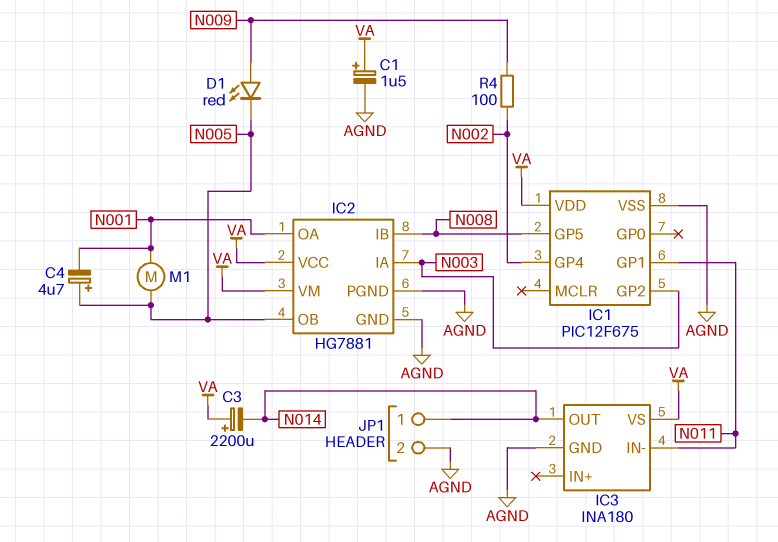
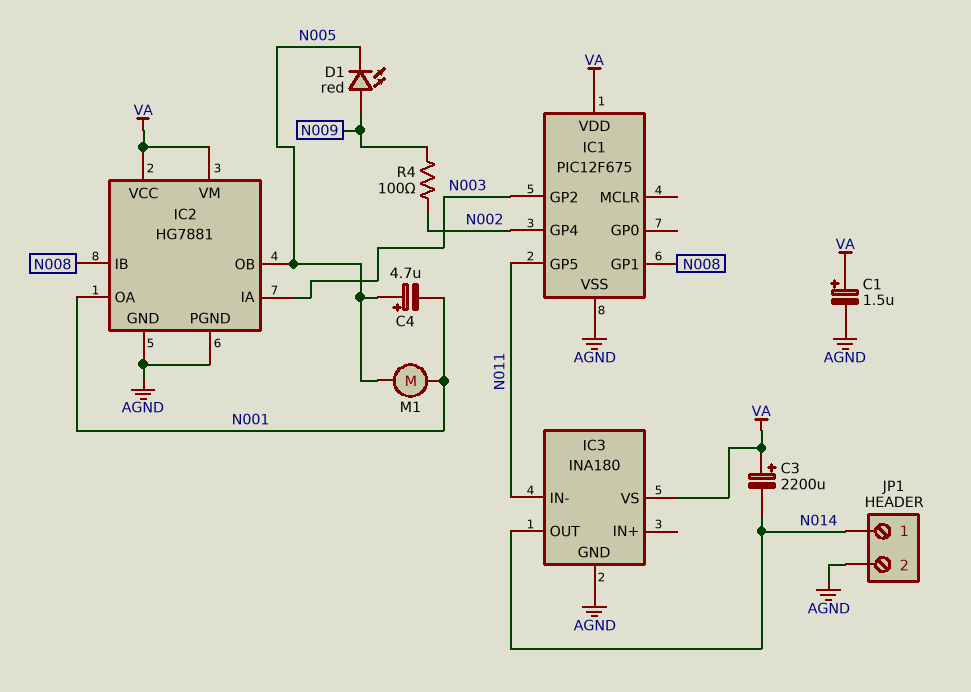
IC1 pin GP1: N011 -> N008
IC1 pin GP5: N008 -> N011

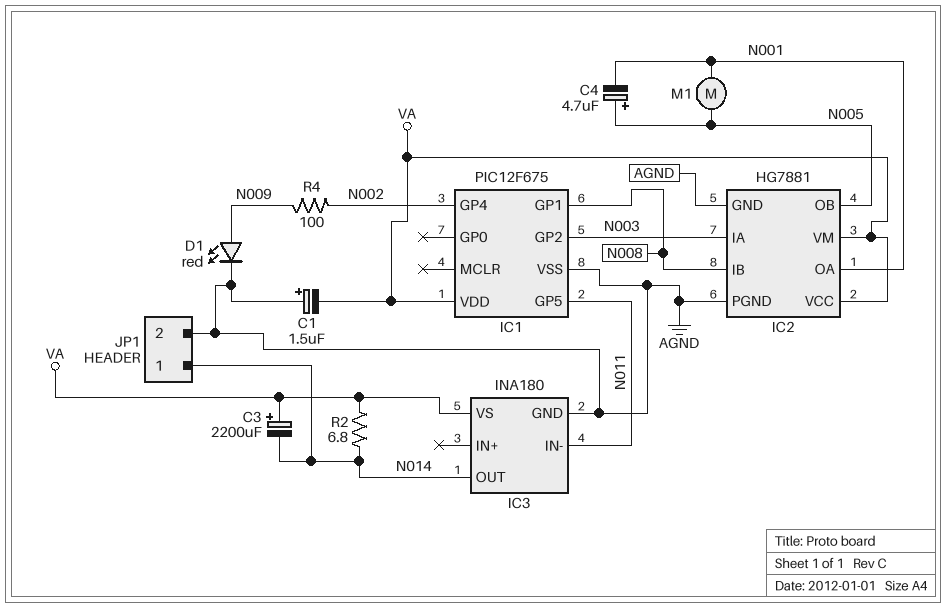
C1: 1.5uF (plus VA, minus AGND) -> 1.5uF (plus AGND, minus VA)
D1: LED red (A N009, K N005) -> LED red (A N009, K AGND)
R2: none -> 6.8 (N014, VA)

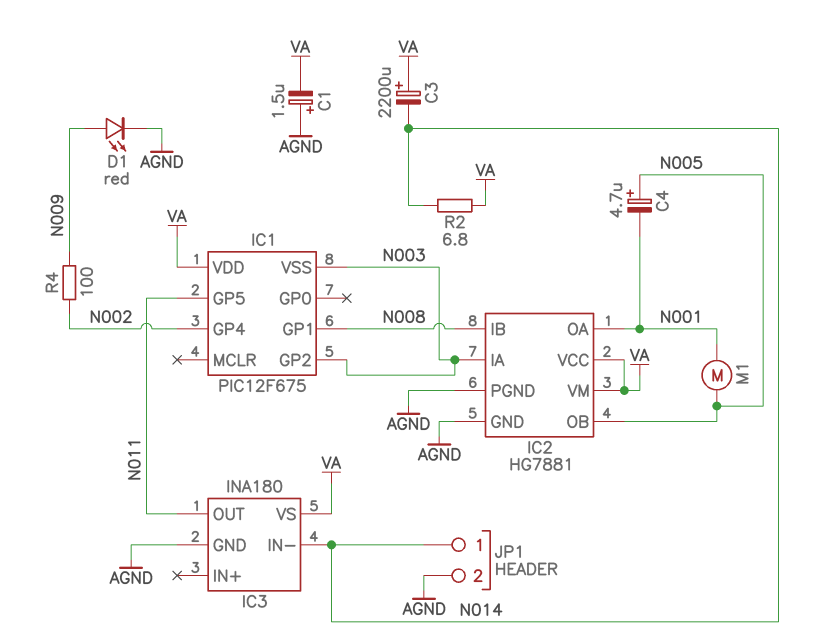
IC1 pin VSS: AGND -> N003
IC3 pin IN-: N011 -> N014
IC3 pin OUT: N014 -> N011

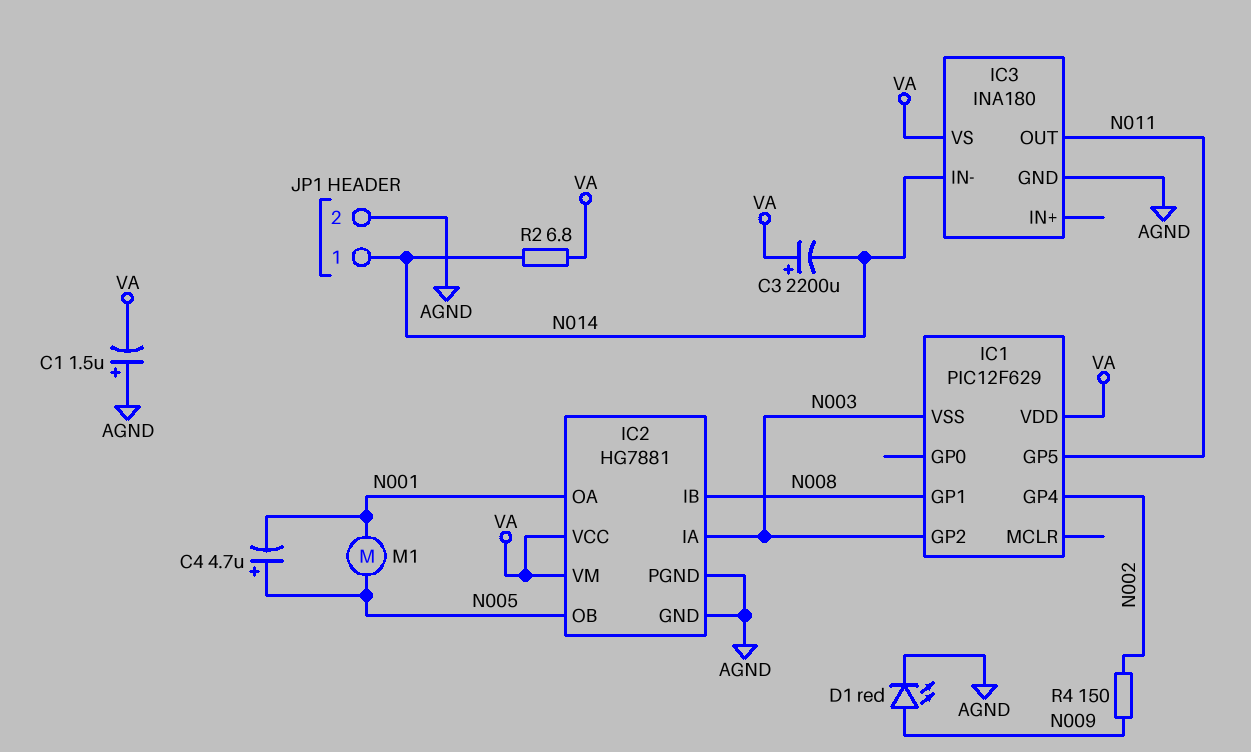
IC1: PIC12F675 -> PIC12F629
R4: 100 (N002, N009) -> 150 (N002, N009)

